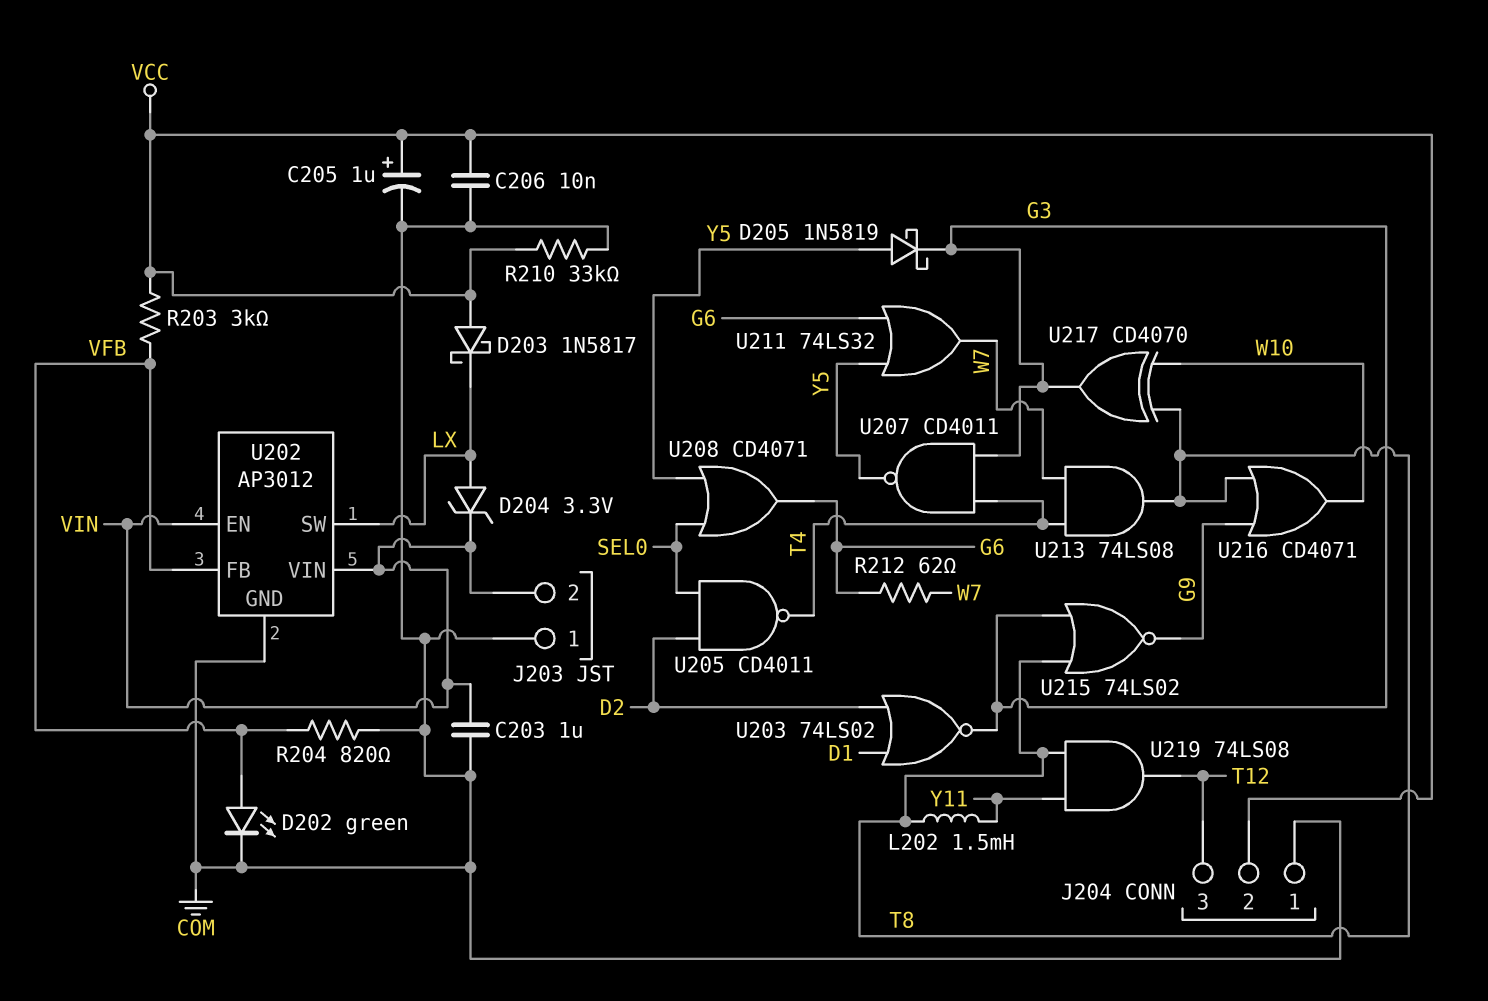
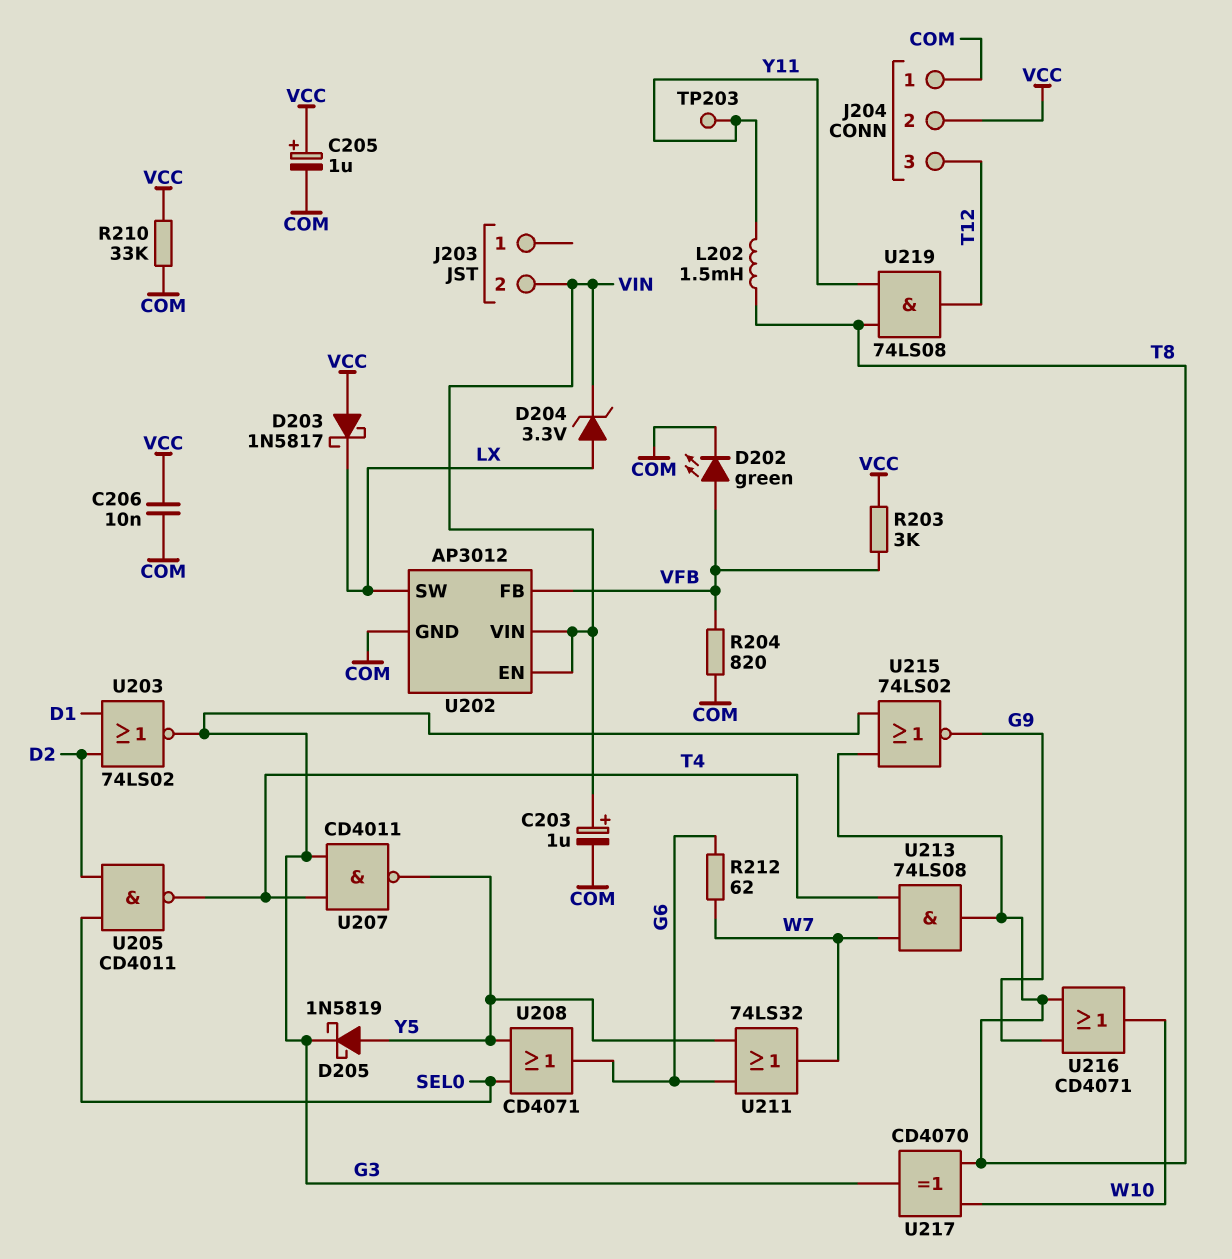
C203: 1uF (COM, VIN) -> 1uF (plus VIN, minus COM)
J203 pin 1: COM -> none
TP203: none -> test point (Y11)

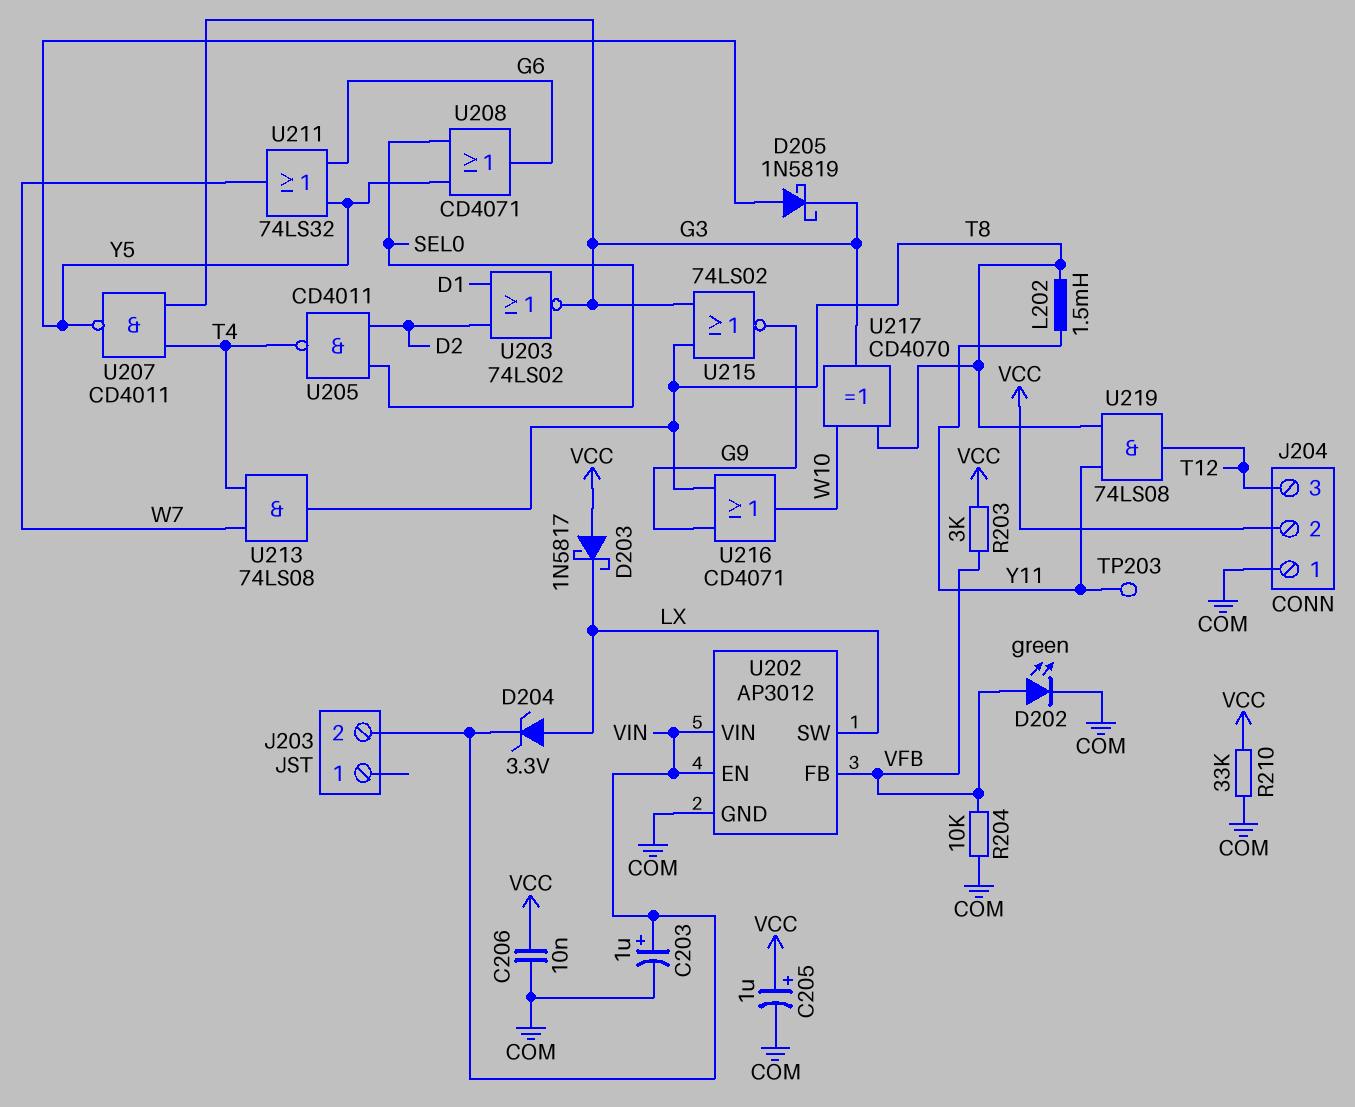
R204: 820 (COM, VFB) -> 10k (COM, VFB)
R212: 62 (G6, W7) -> none

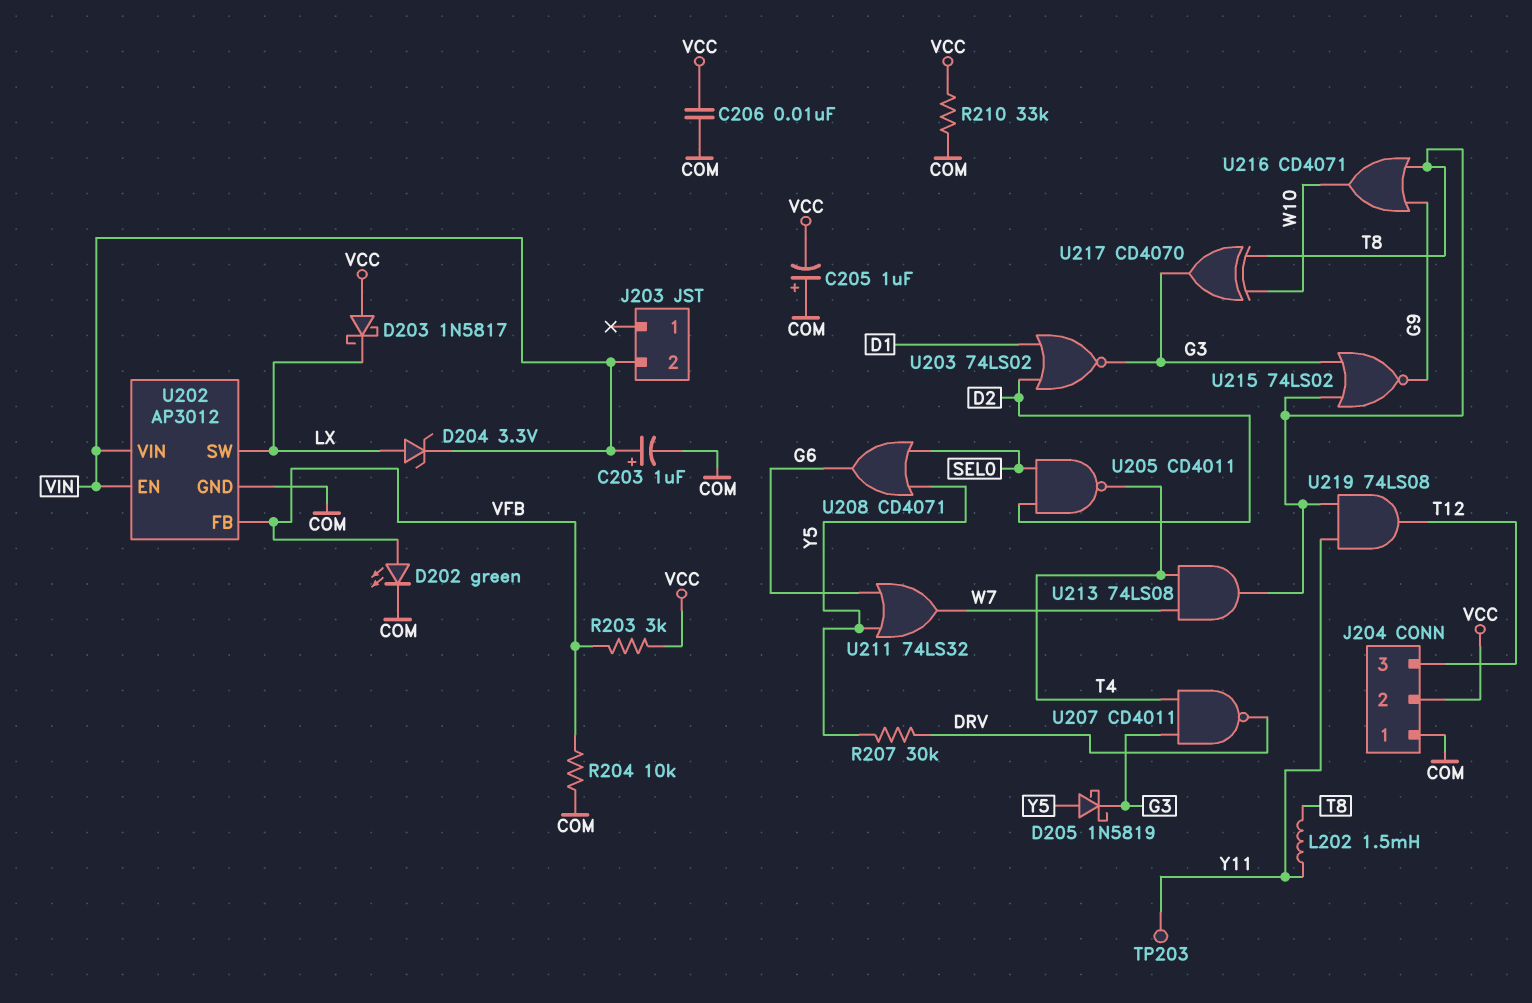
C205: 1uF (plus VCC, minus COM) -> 1uF (plus COM, minus VCC)
R207: none -> 30k (DRV, Y5)
U207: NAND CD4011 (in G3, in T4, out Y5) -> NAND CD4011 (in G3, in T4, out DRV)

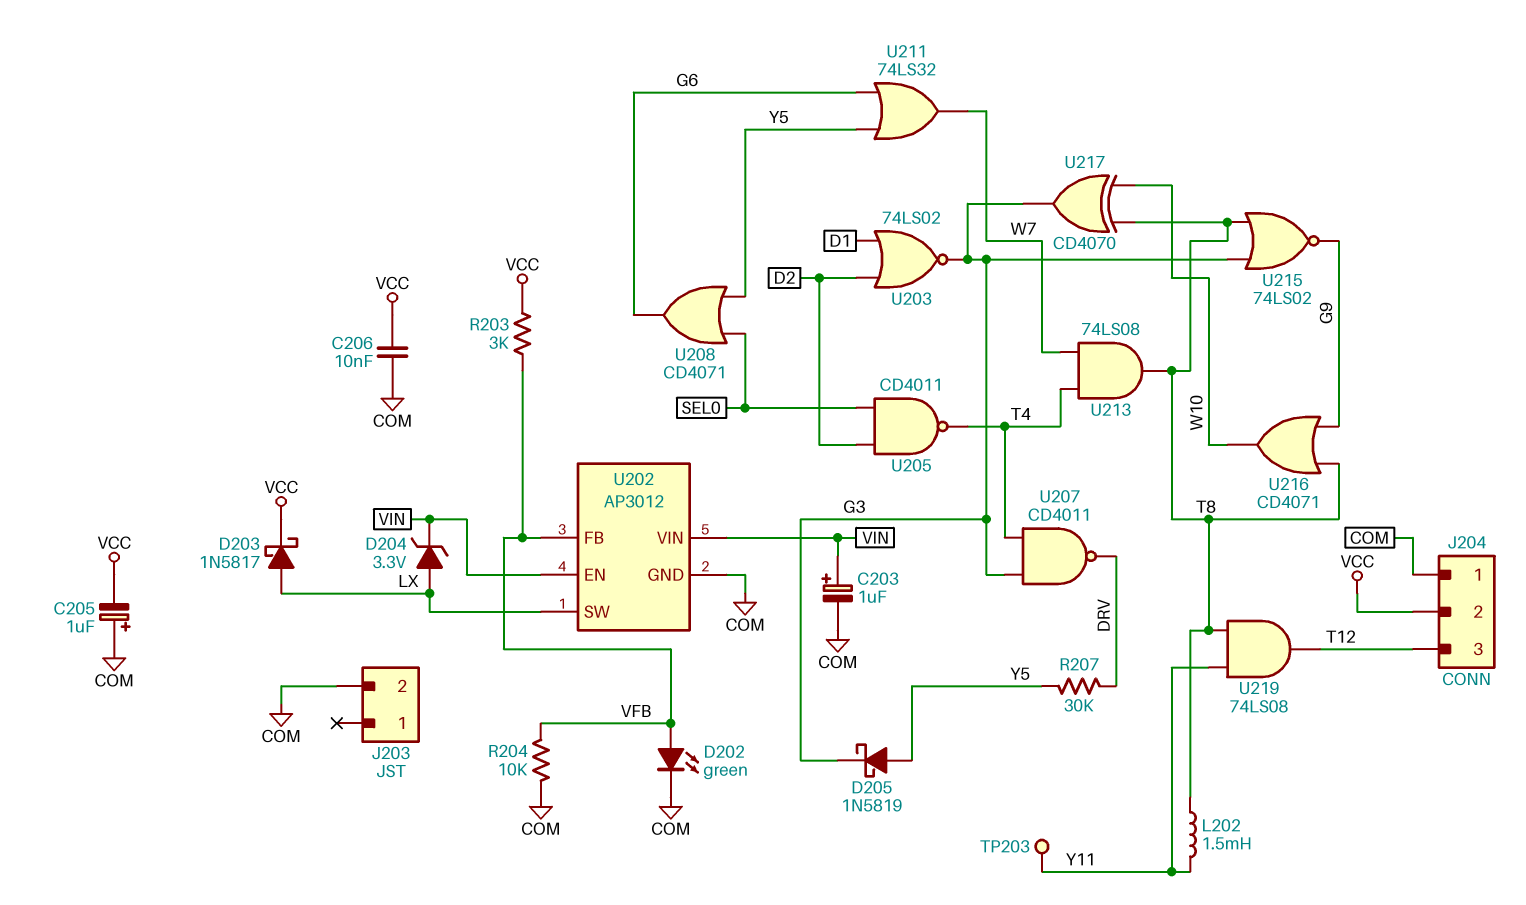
D203: schottky 1N5817 (A VCC, K LX) -> schottky 1N5817 (A LX, K VCC)
J203 pin 2: VIN -> COM
R210: 33k (COM, VCC) -> none

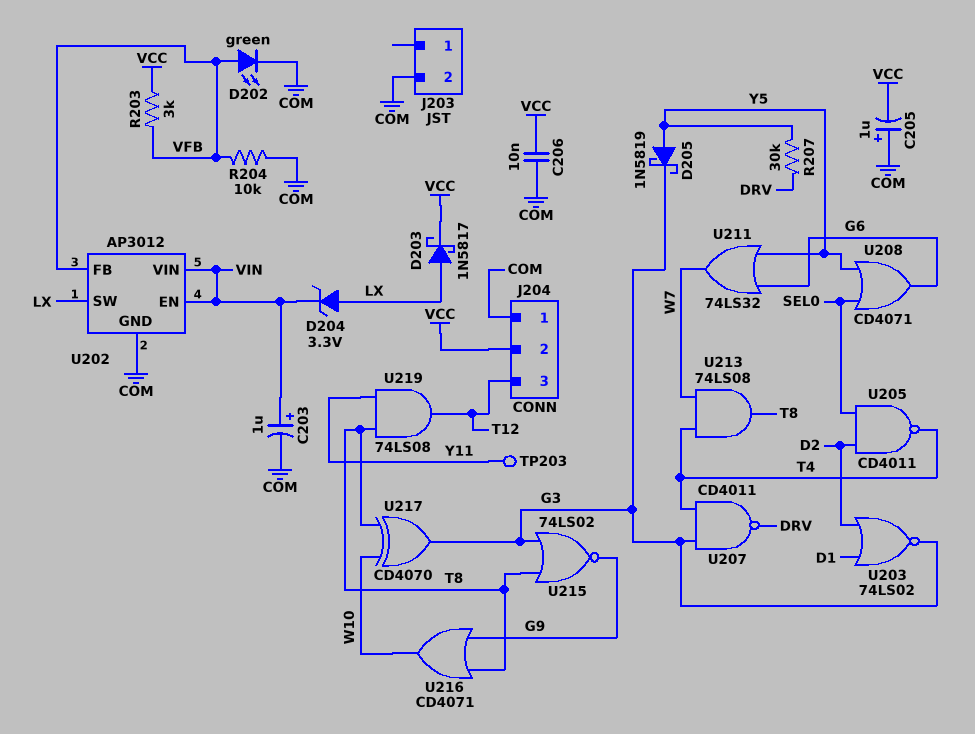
L202: 1.5mH (T8, Y11) -> none

